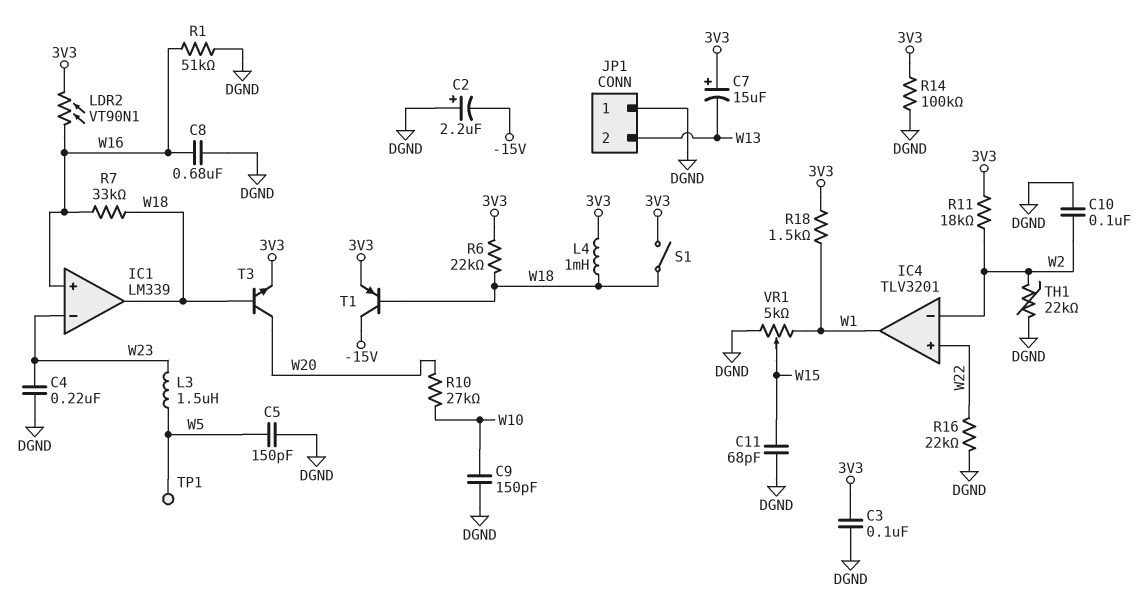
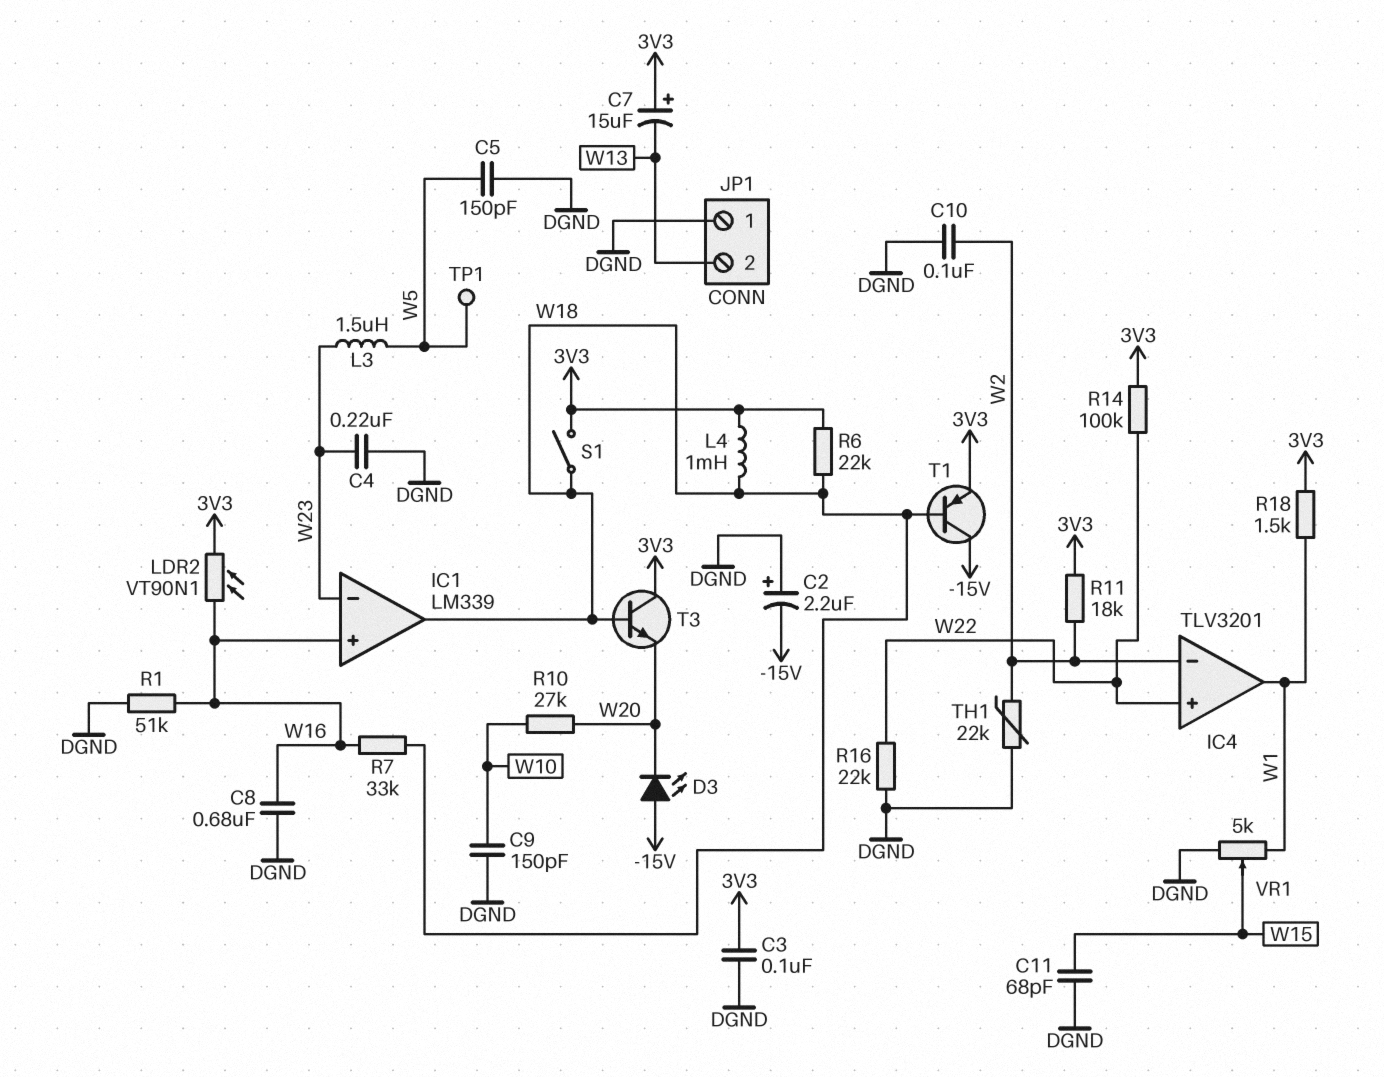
D3: none -> LED (A -15V, K W20)
R14: 100k (3V3, DGND) -> 100k (3V3, W22)
T3: NPN (B W18, C W20, E 3V3) -> NPN (B W18, C 3V3, E W20)

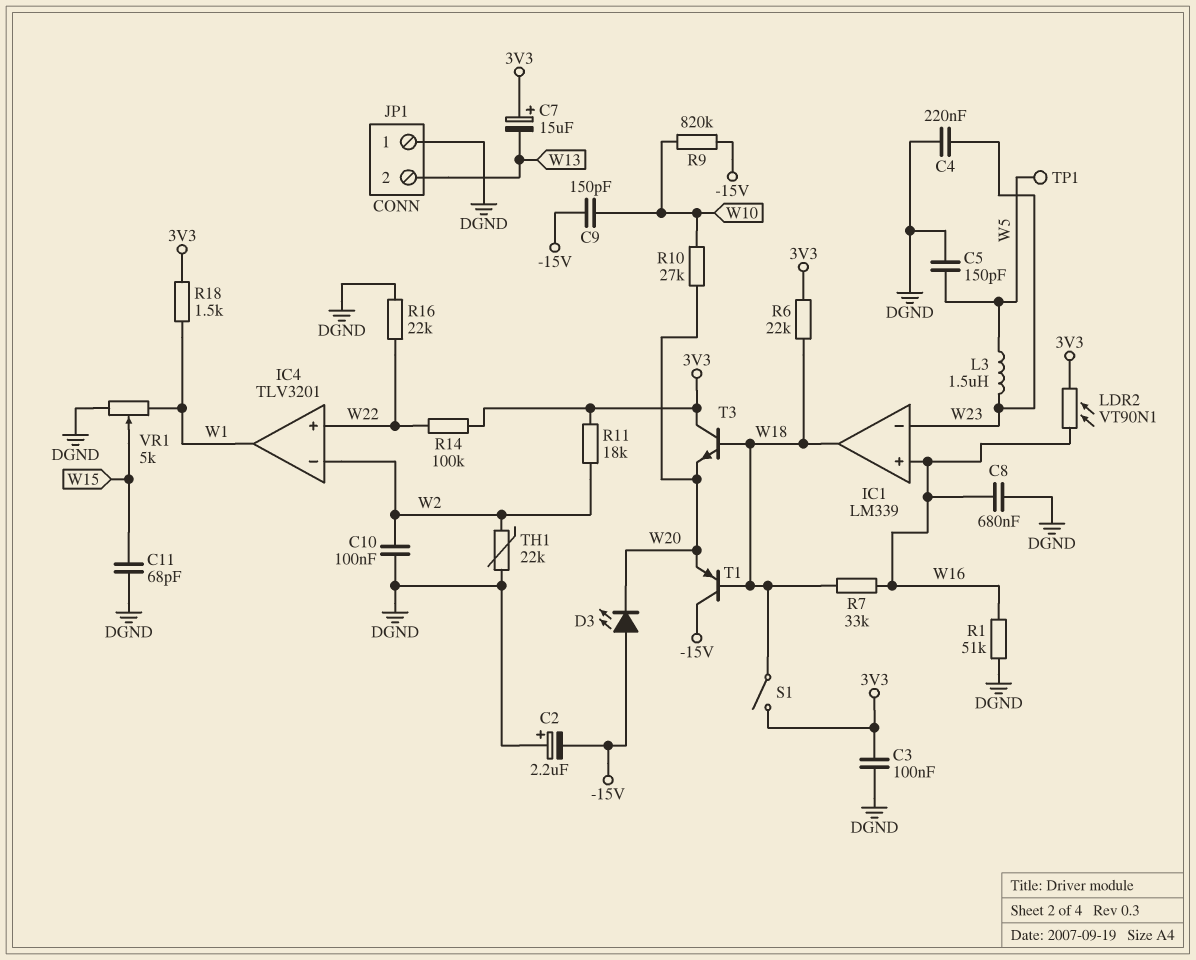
C9: 150pF (DGND, W10) -> 150pF (-15V, W10)
L4: 1mH (3V3, W18) -> none
R9: none -> 820k (-15V, W10)
T1: PNP (B W18, C -15V, E 3V3) -> PNP (B W18, C -15V, E W20)

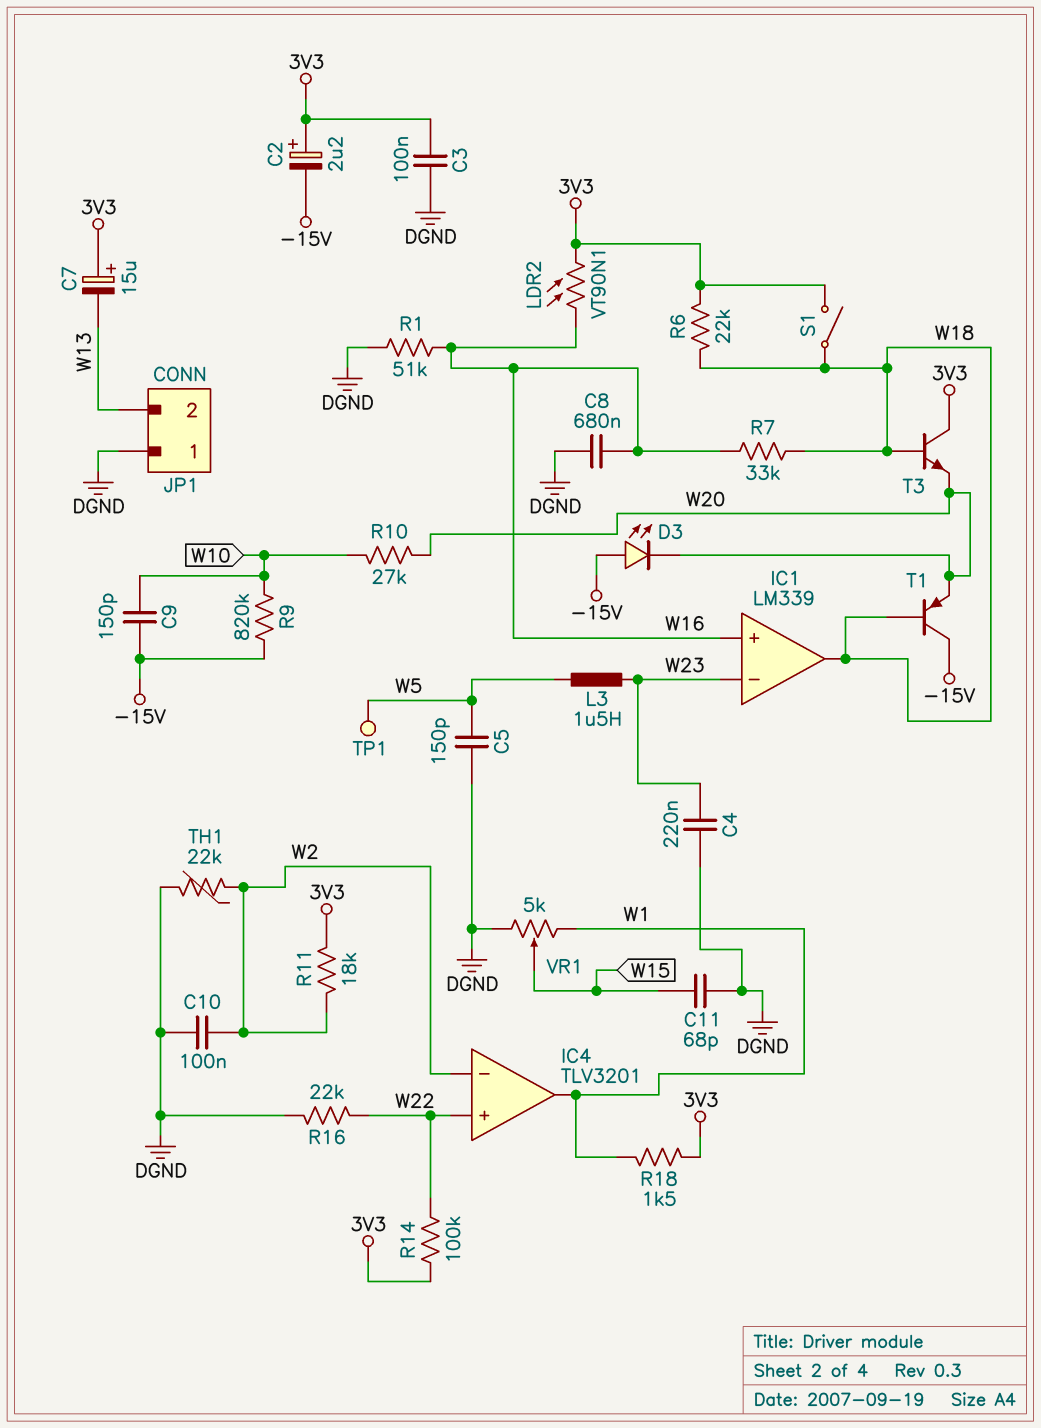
C2: 2.2uF (plus DGND, minus -15V) -> 2.2uF (plus 3V3, minus -15V)

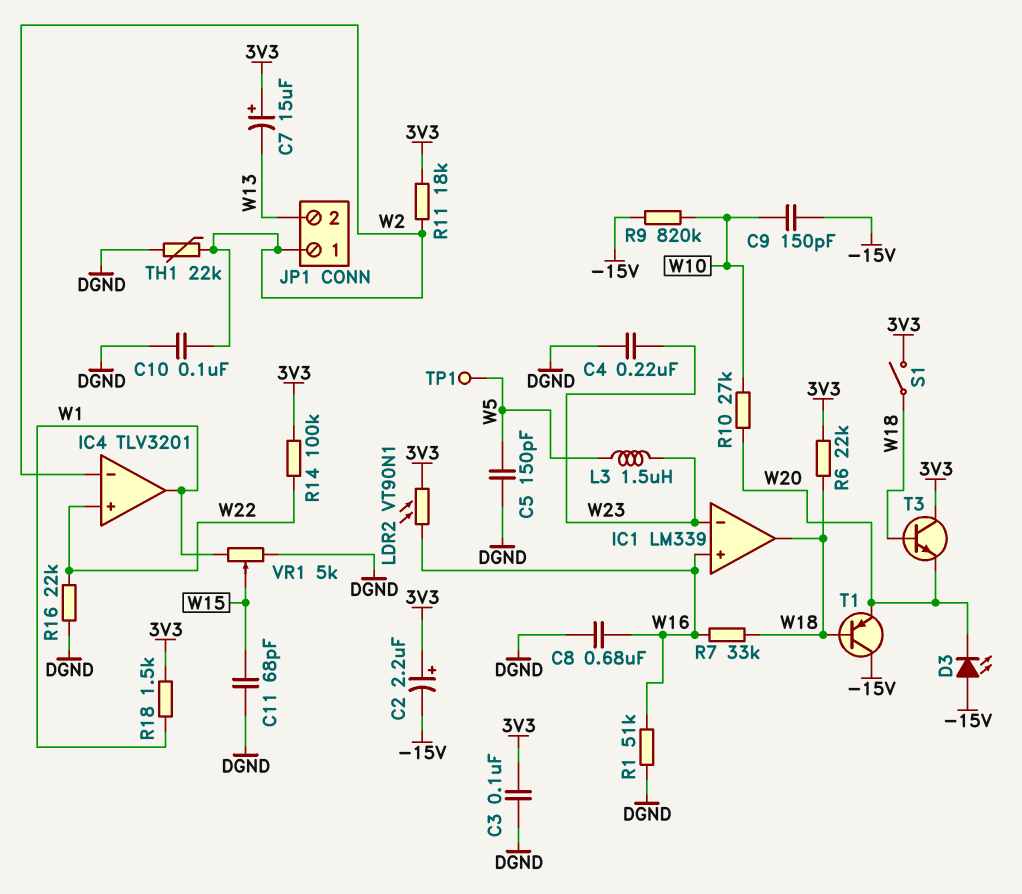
JP1 pin 1: DGND -> W2

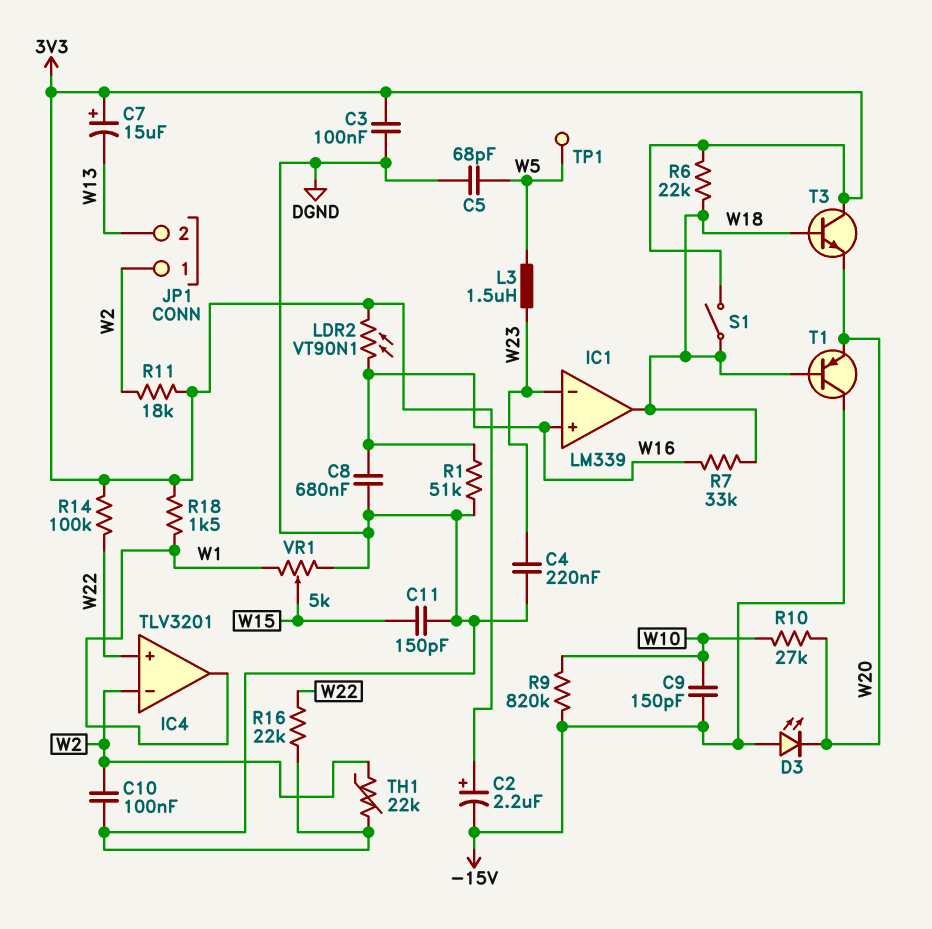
C5: 150pF (DGND, W5) -> 68pF (DGND, W5)
C11: 68pF (DGND, W15) -> 150pF (DGND, W15)

